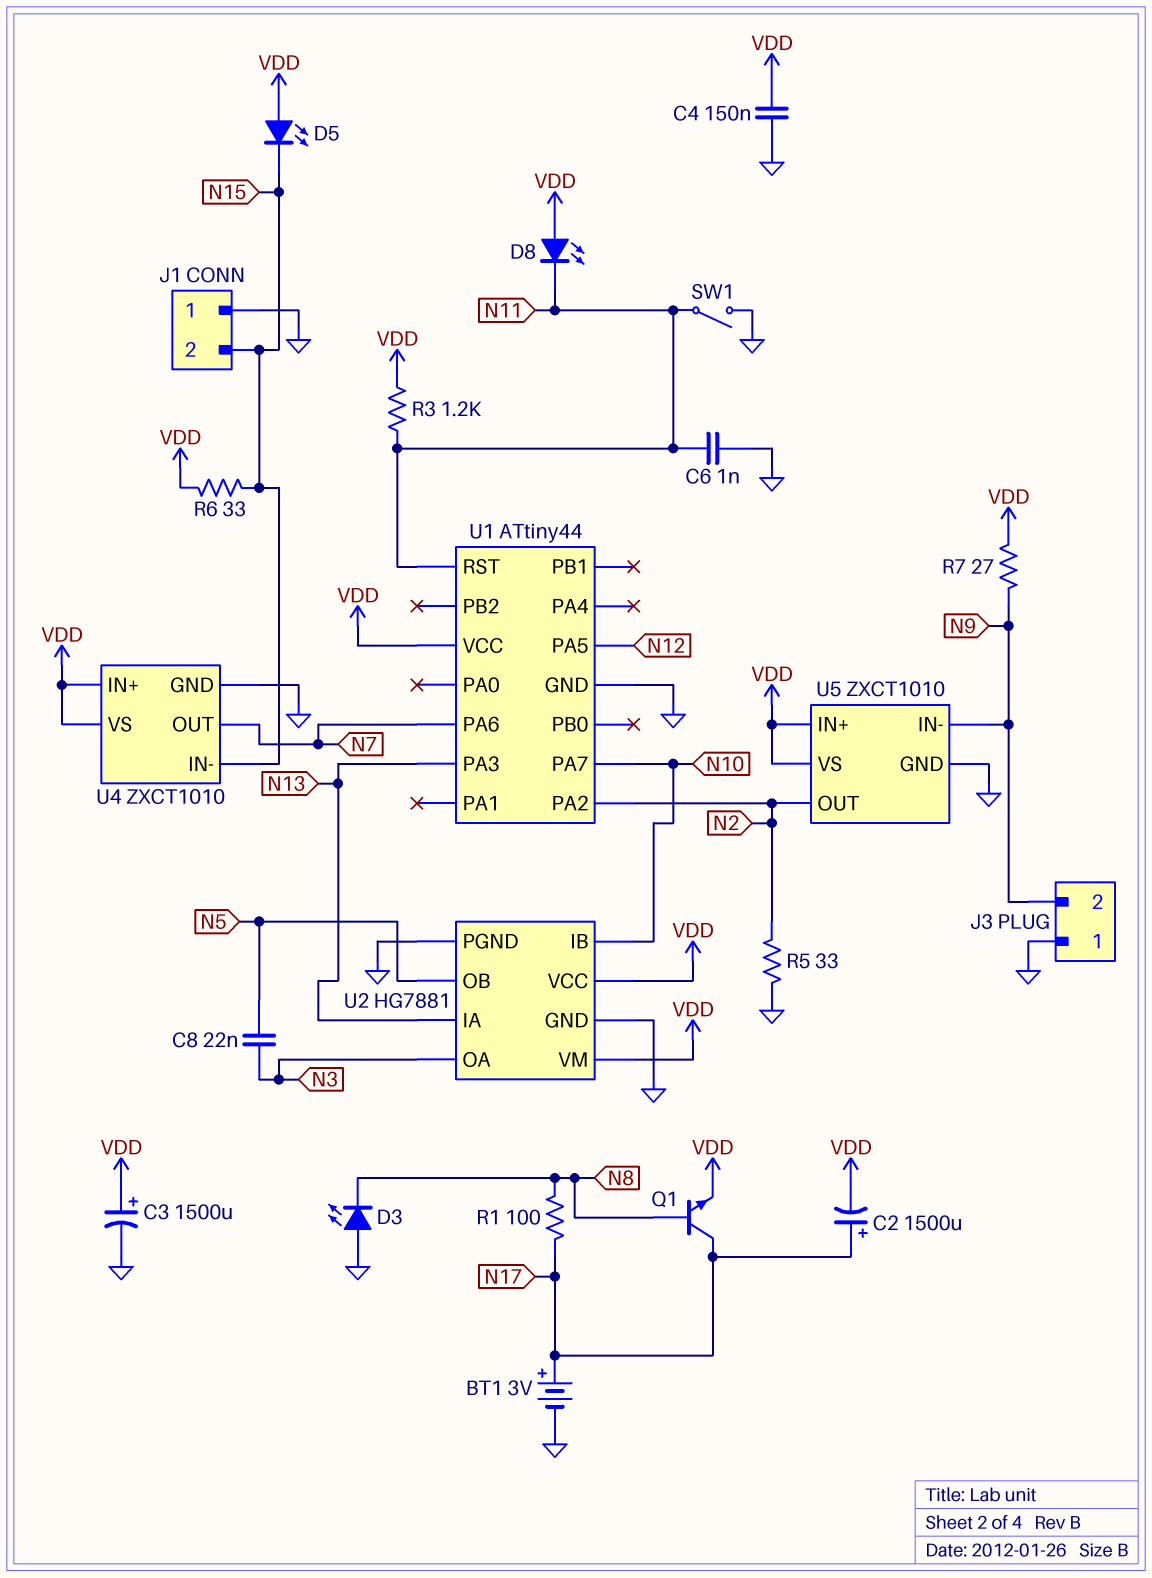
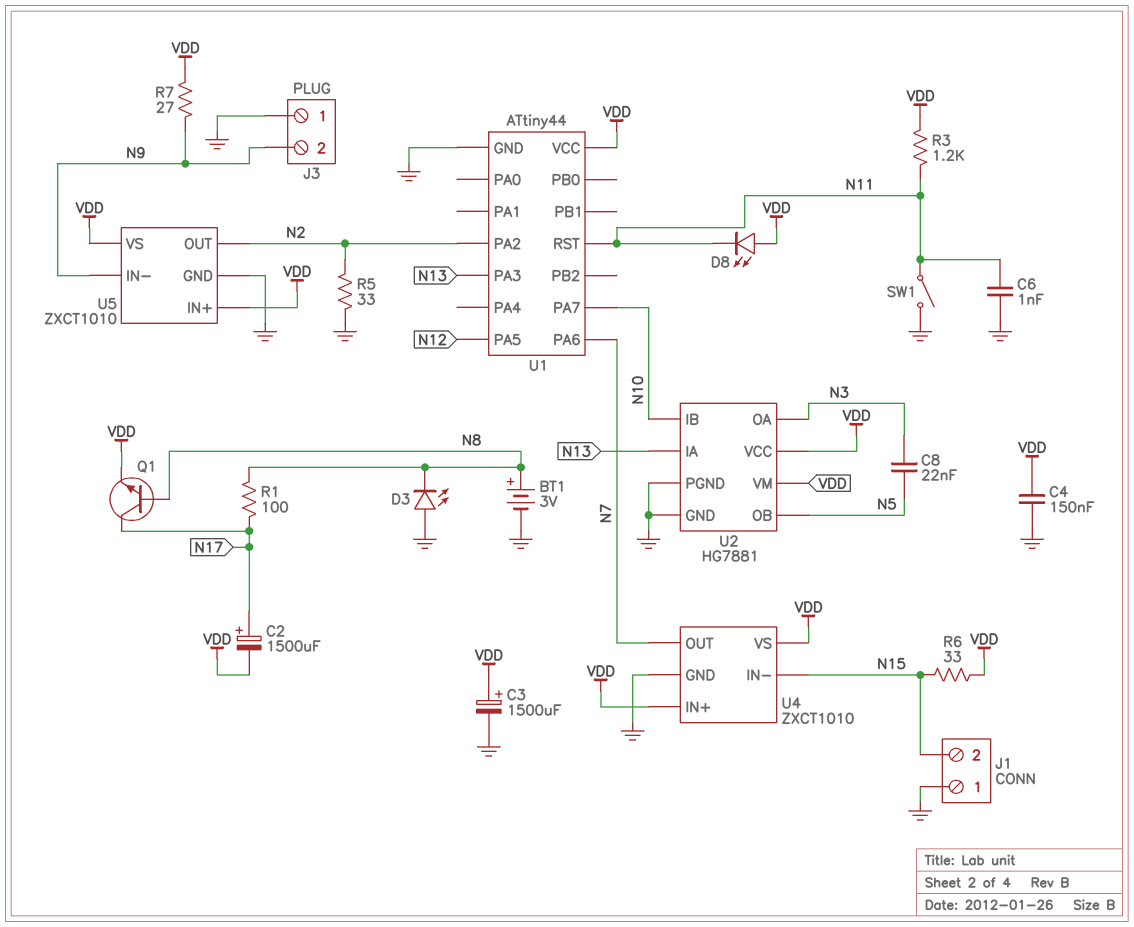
BT1: 3V (plus N17, minus GND) -> 3V (plus N8, minus GND)
D5: LED (A VDD, K N15) -> none

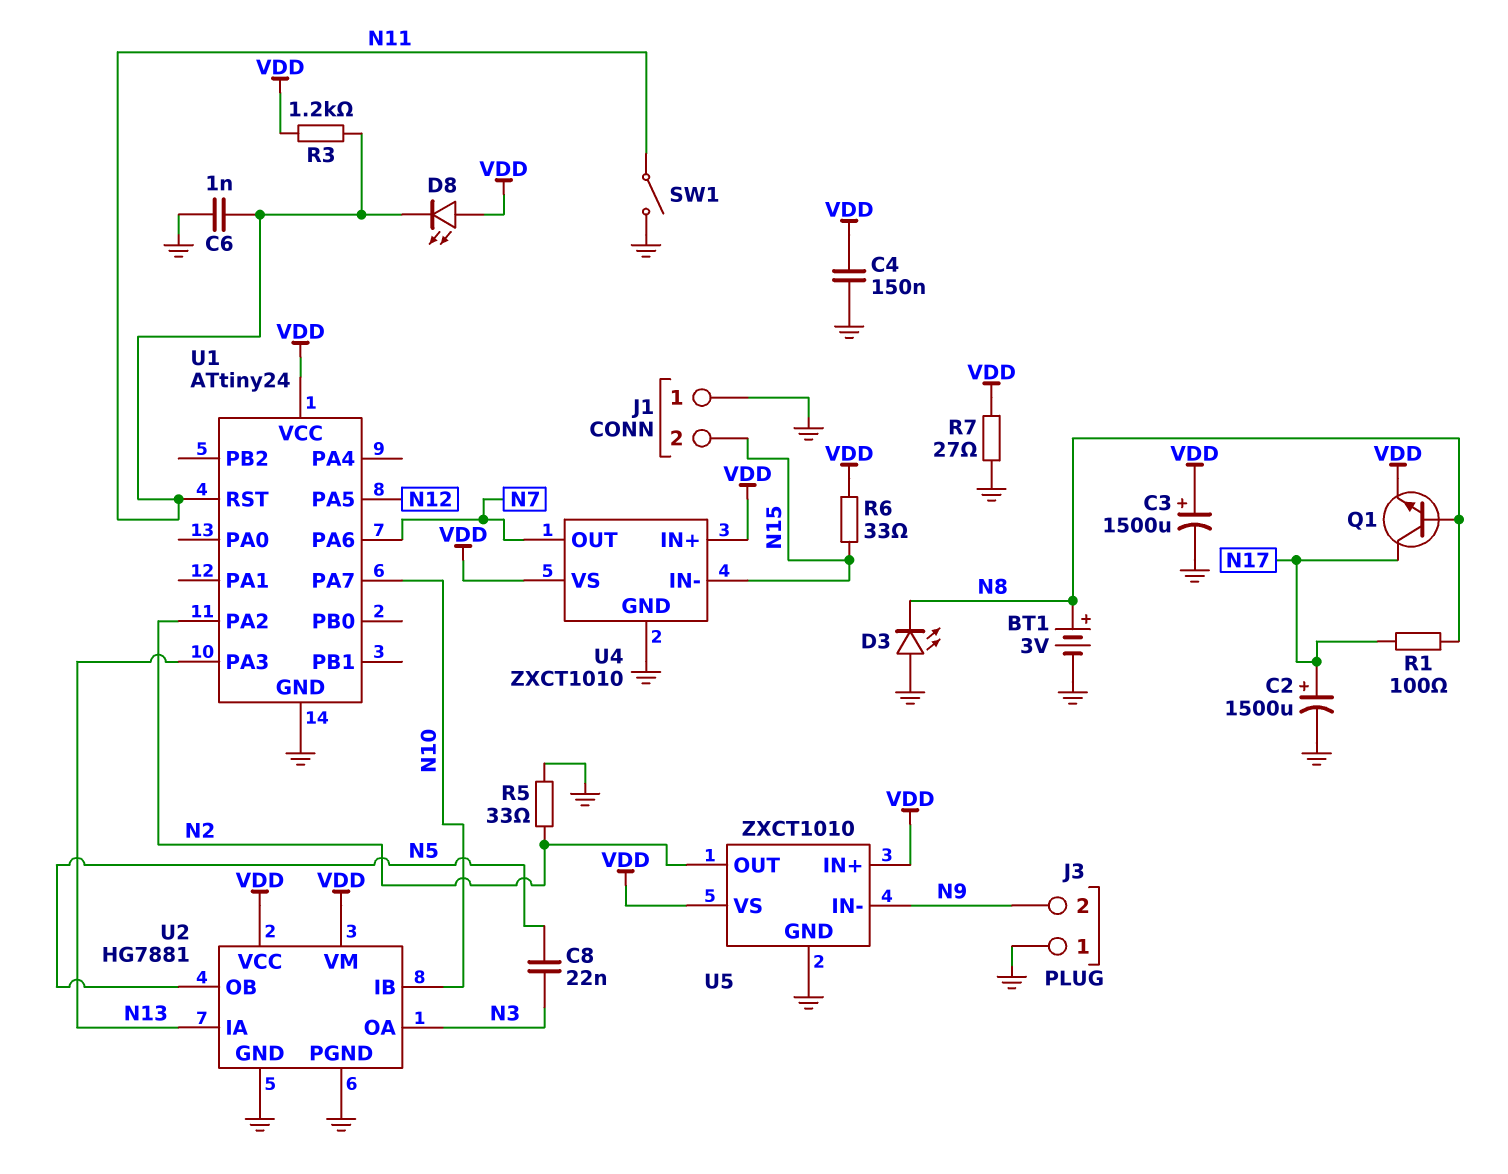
C2: 1500uF (plus N17, minus VDD) -> 1500uF (plus N17, minus GND)
R7: 27 (N9, VDD) -> 27 (GND, VDD)
U1: ATtiny44 -> ATtiny24

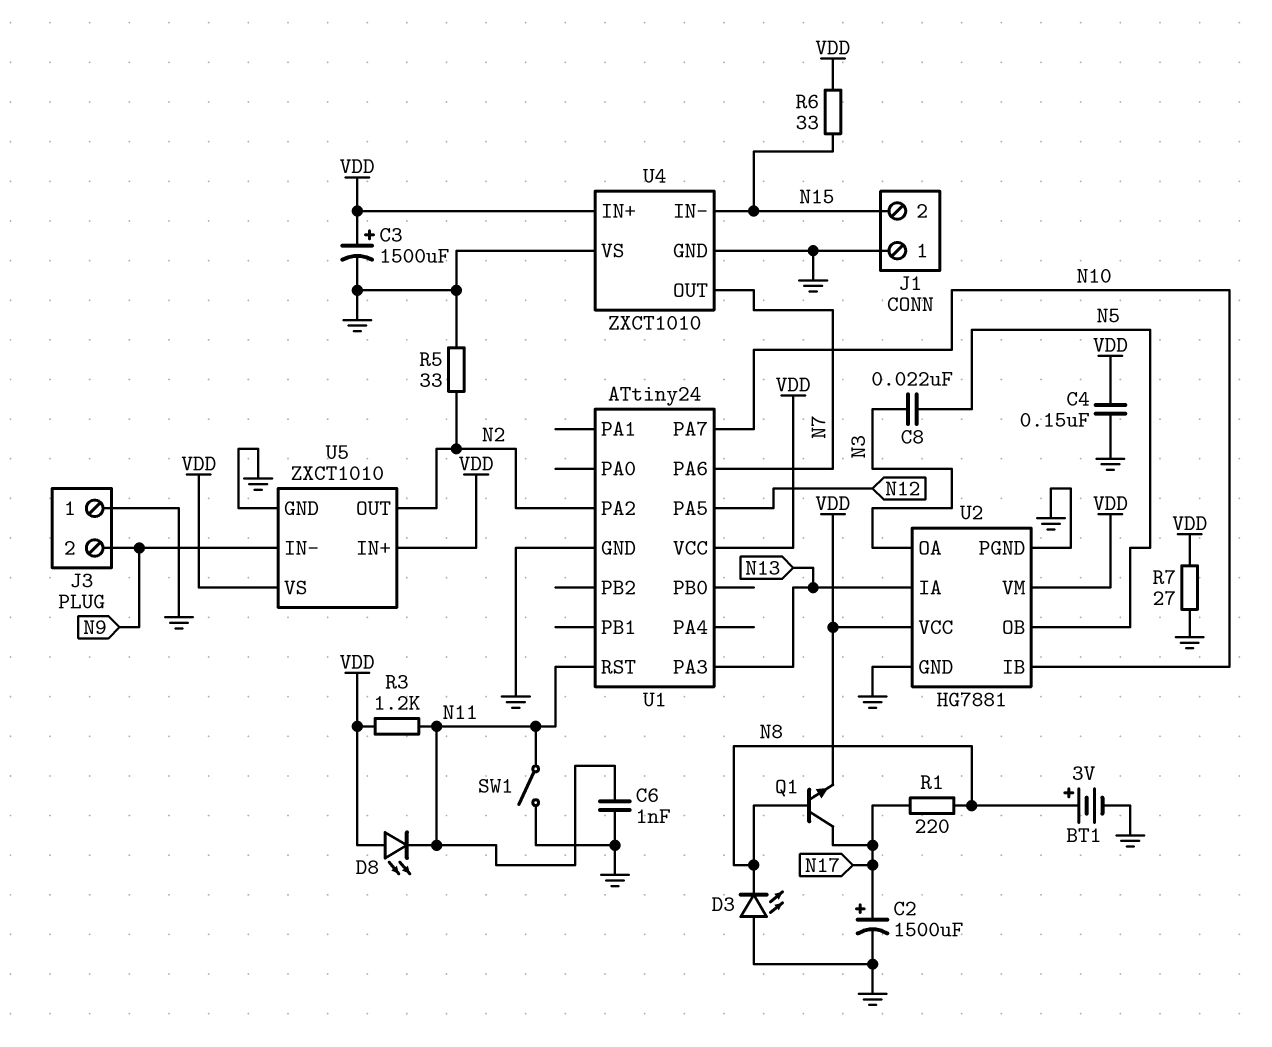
R1: 100 (N8, N17) -> 220 (N8, N17)
U4 pin VS: VDD -> GND

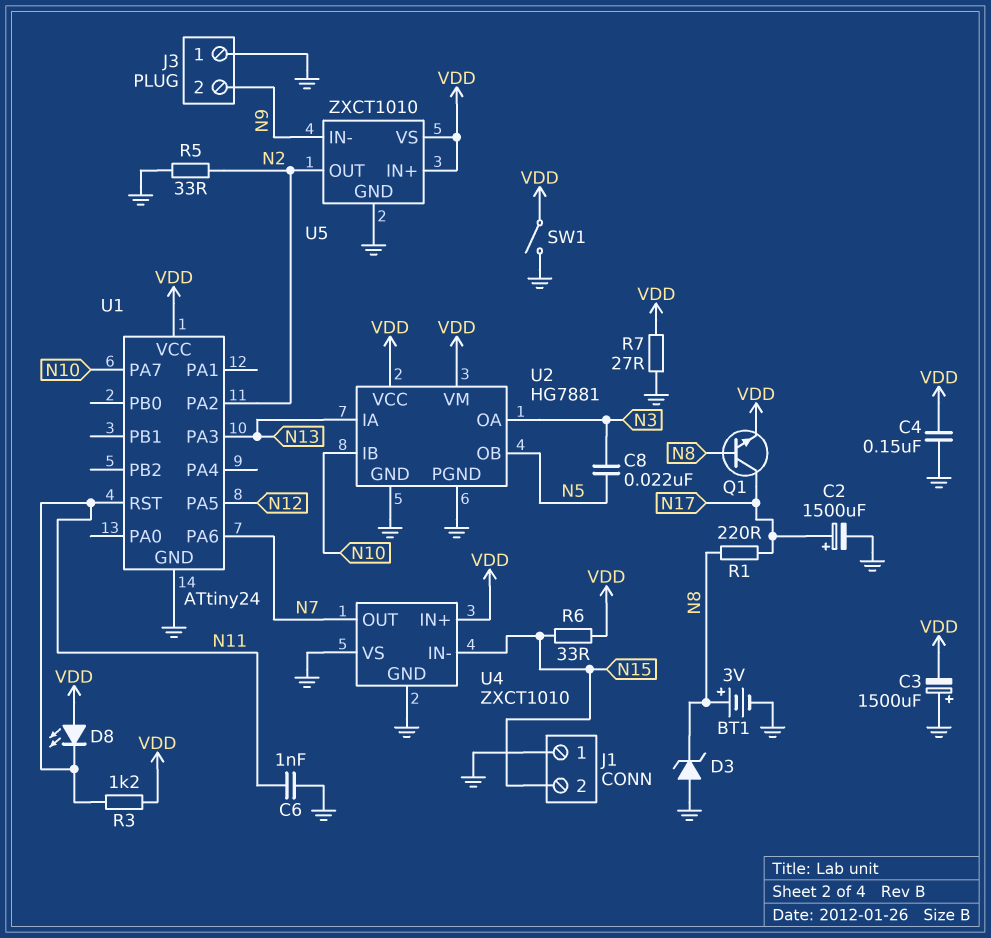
C3: 1500uF (plus VDD, minus GND) -> 1500uF (plus GND, minus VDD)
D3: LED (A GND, K N8) -> zener (A GND, K N8)
SW1: switch (GND, N11) -> switch (GND, VDD)

